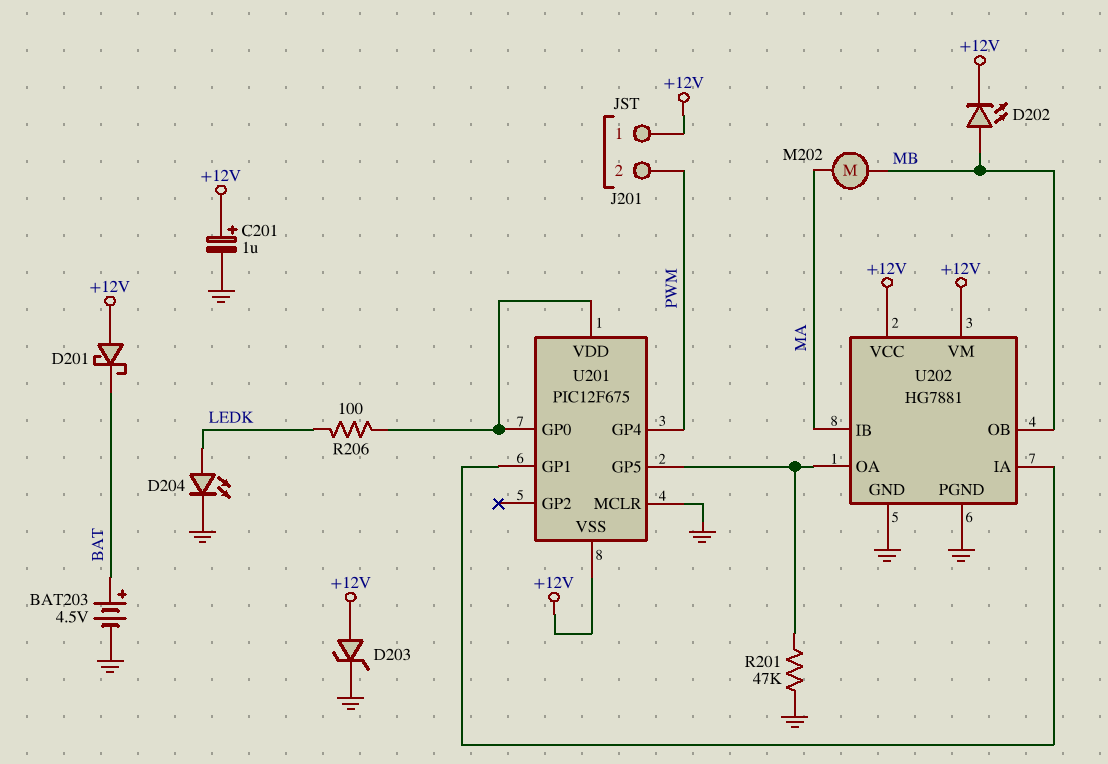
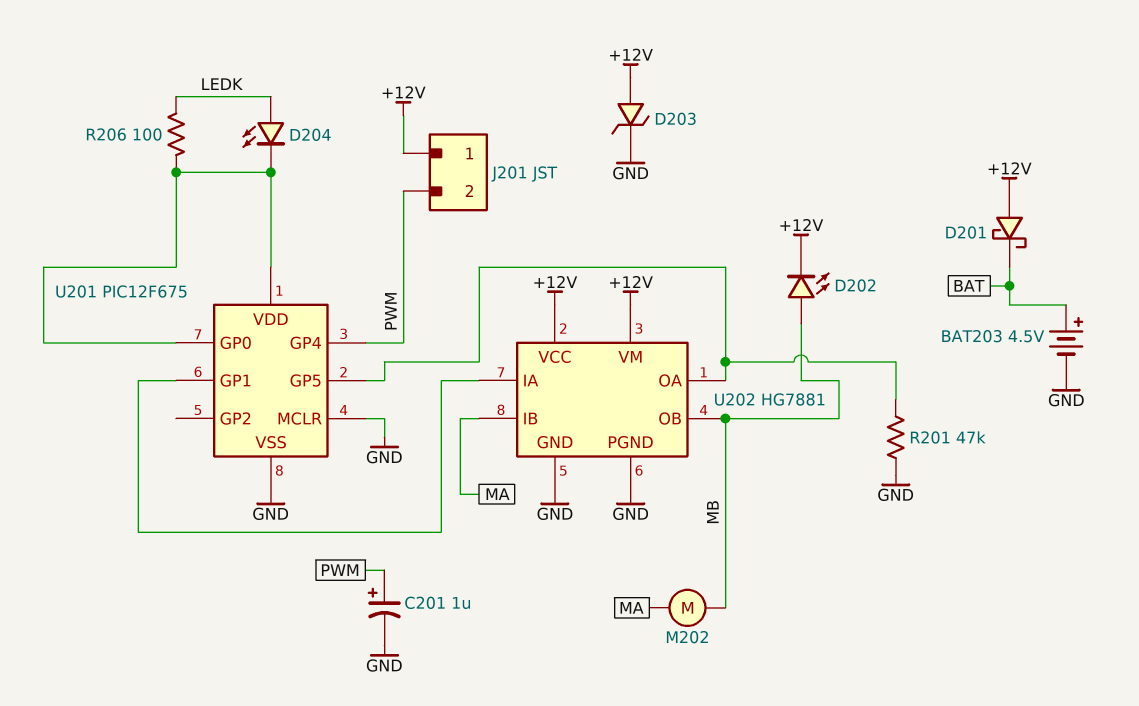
C201: 1uF (plus +12V, minus GND) -> 1uF (plus PWM, minus GND)
D204: LED (A LEDK, K GND) -> LED (A LEDK, K U201/GP0)
U201 pin VSS: +12V -> GND

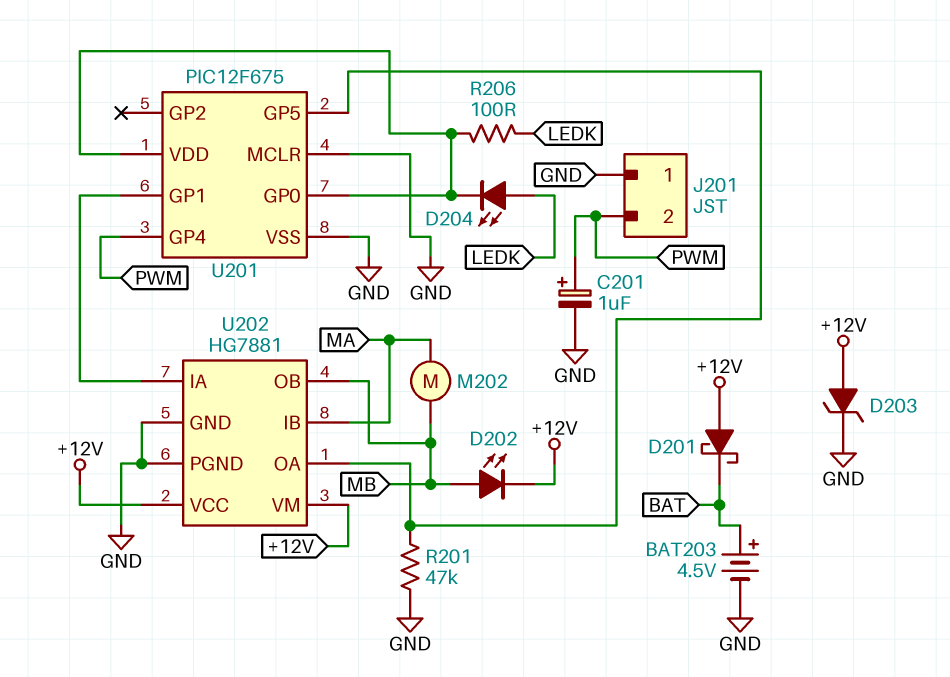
J201 pin 1: +12V -> GND

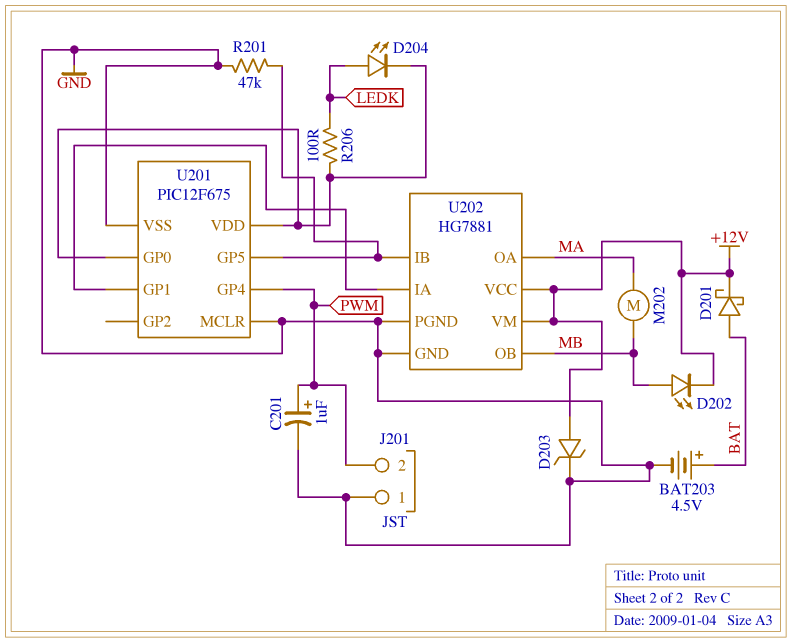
D201: schottky (A +12V, K BAT) -> schottky (A BAT, K +12V)
U202 pin IB: MA -> U201/GP5
U202 pin OA: U201/GP5 -> MA

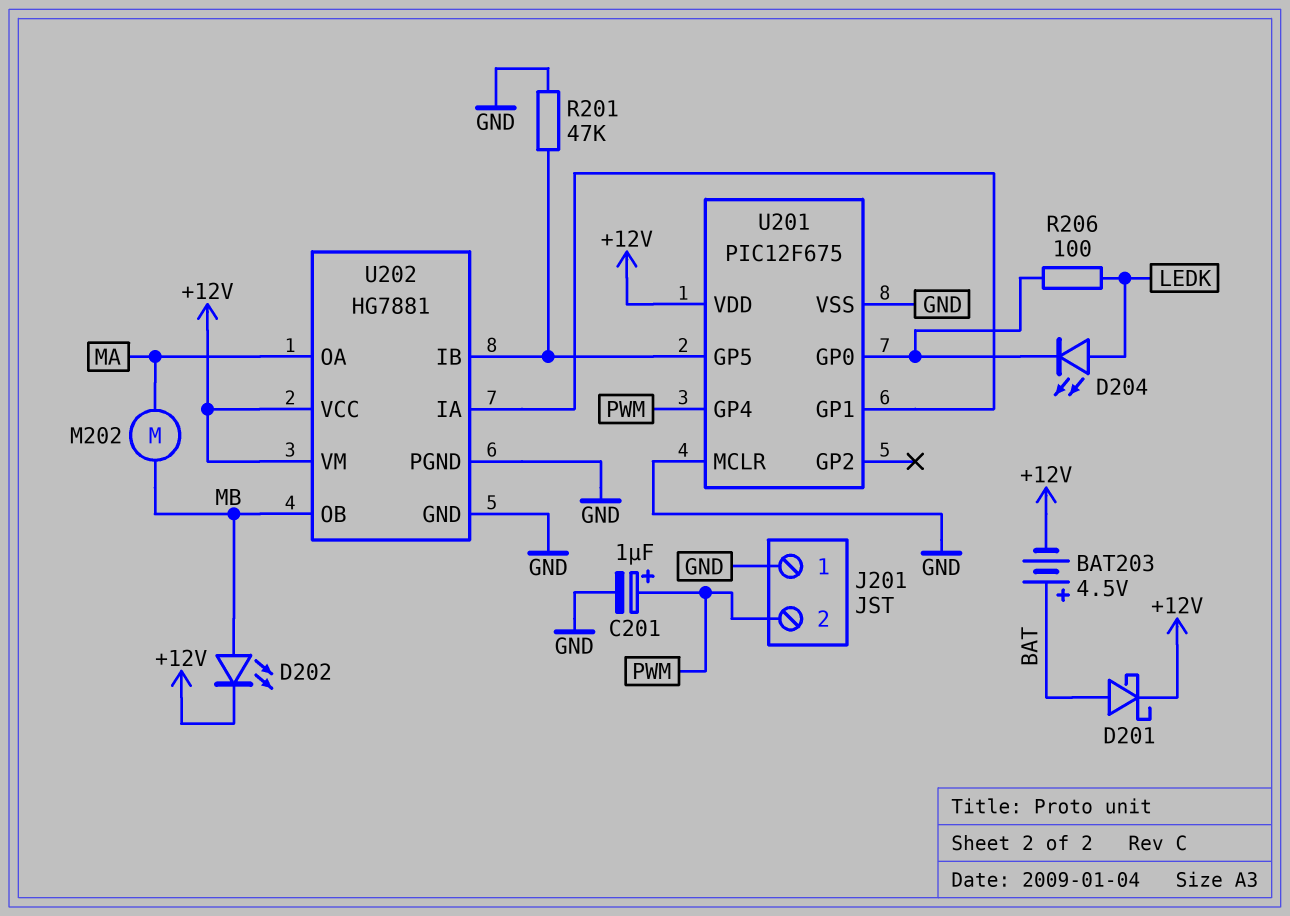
BAT203: 4.5V (plus BAT, minus GND) -> 4.5V (plus BAT, minus +12V)
D203: zener (A +12V, K GND) -> none
U201 pin VDD: U201/GP0 -> +12V

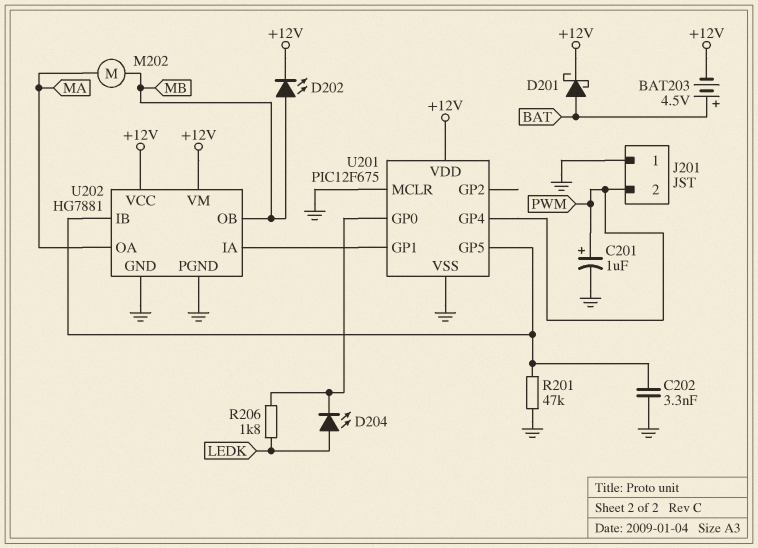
C202: none -> 3.3nF (GND, U201/GP5)
R206: 100 (LEDK, U201/GP0) -> 1.8k (LEDK, U201/GP0)

